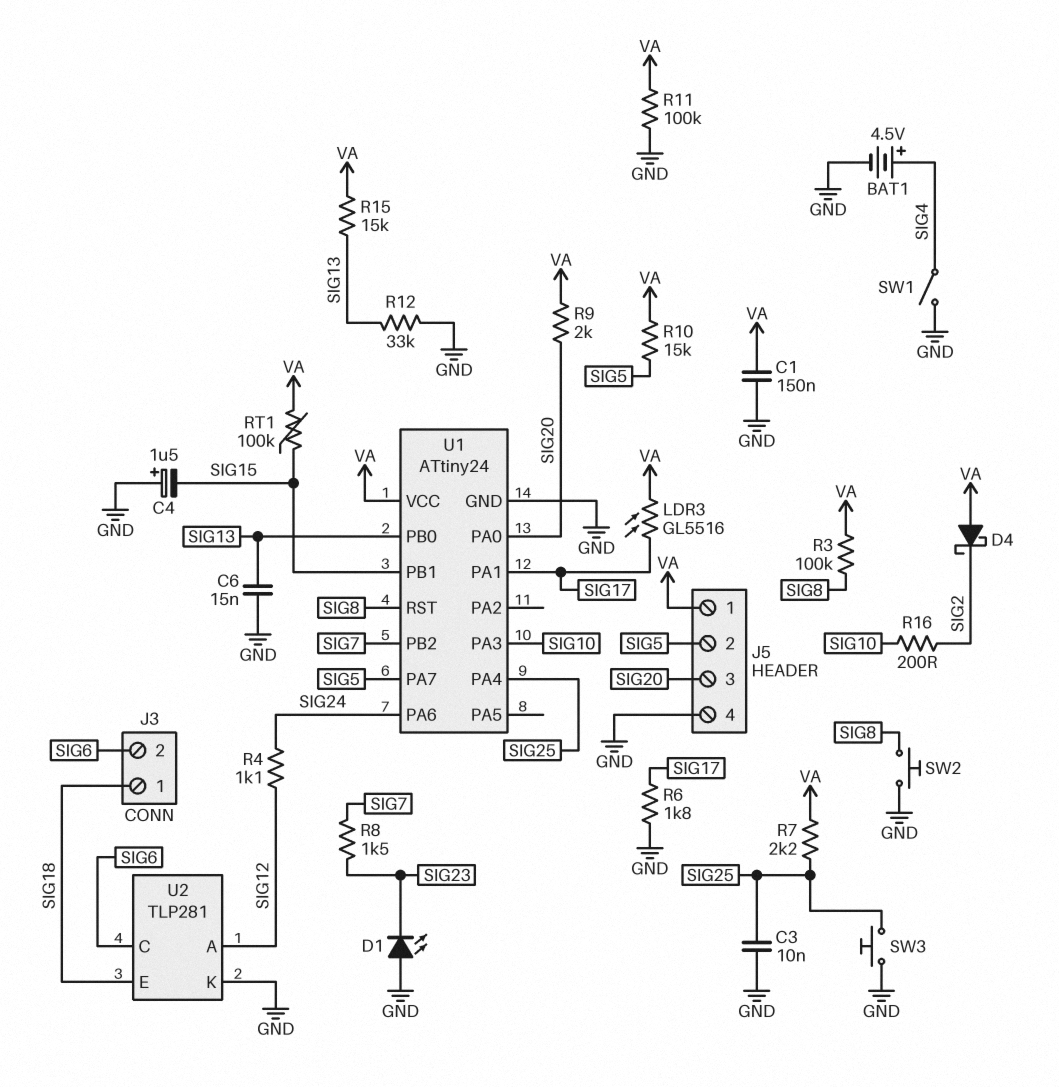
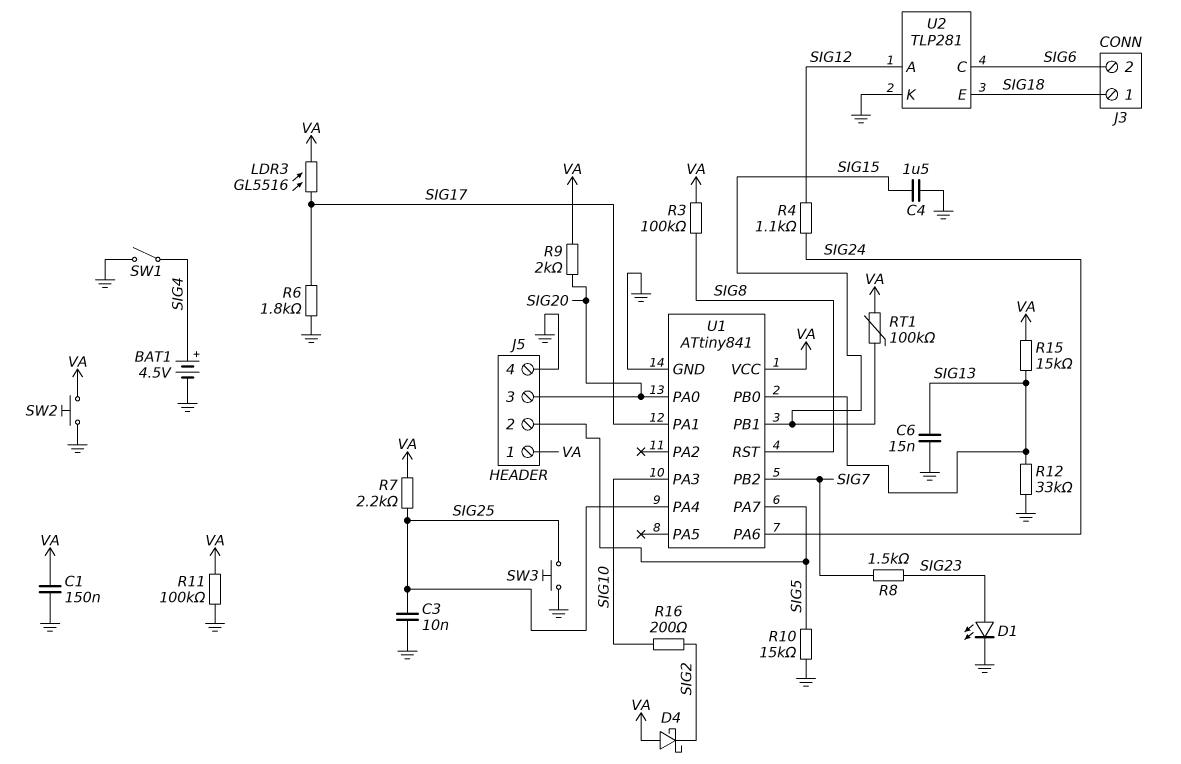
C4: 1.5uF (plus GND, minus SIG15) -> 1.5uF (GND, SIG15)
D1: LED (A GND, K SIG23) -> LED (A SIG23, K GND)
R10: 15k (SIG5, VA) -> 15k (GND, SIG5)
SW2: button (GND, SIG8) -> button (GND, VA)
U1: ATtiny24 -> ATtiny841

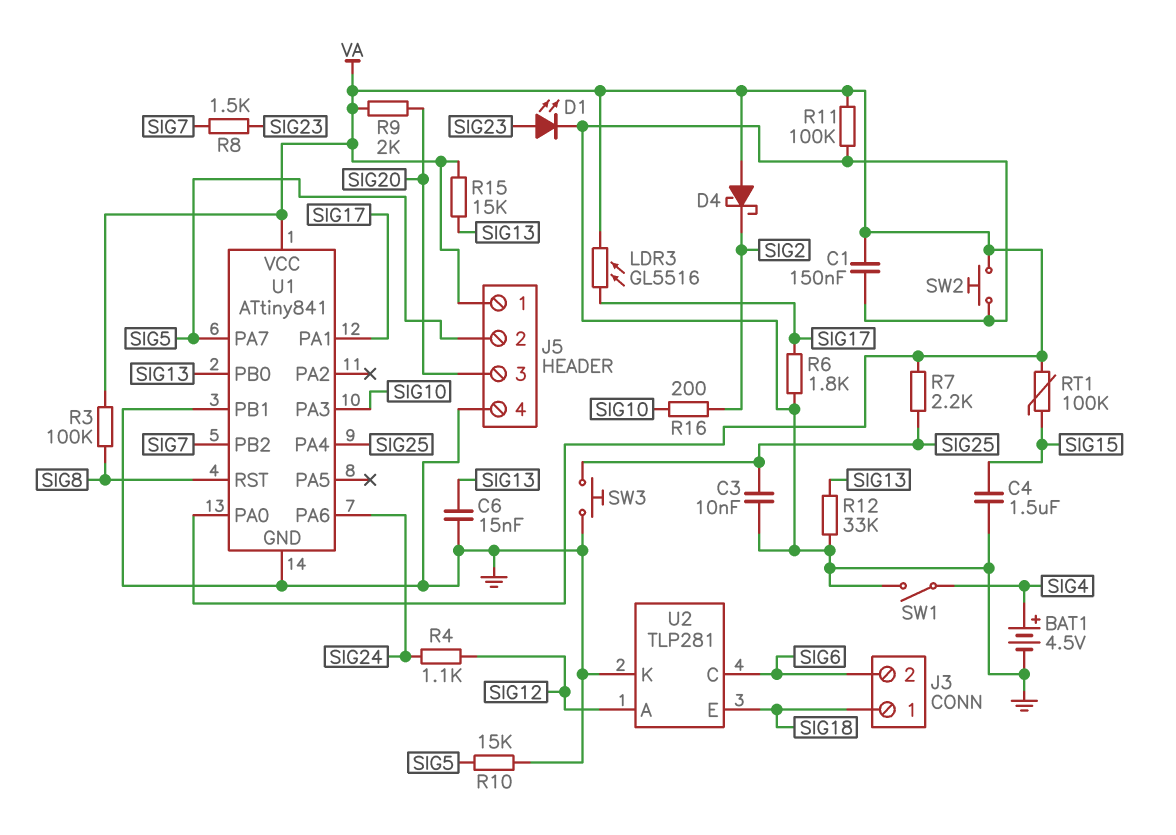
U1 pin PA0: SIG20 -> VA
U1 pin PB1: SIG15 -> GND

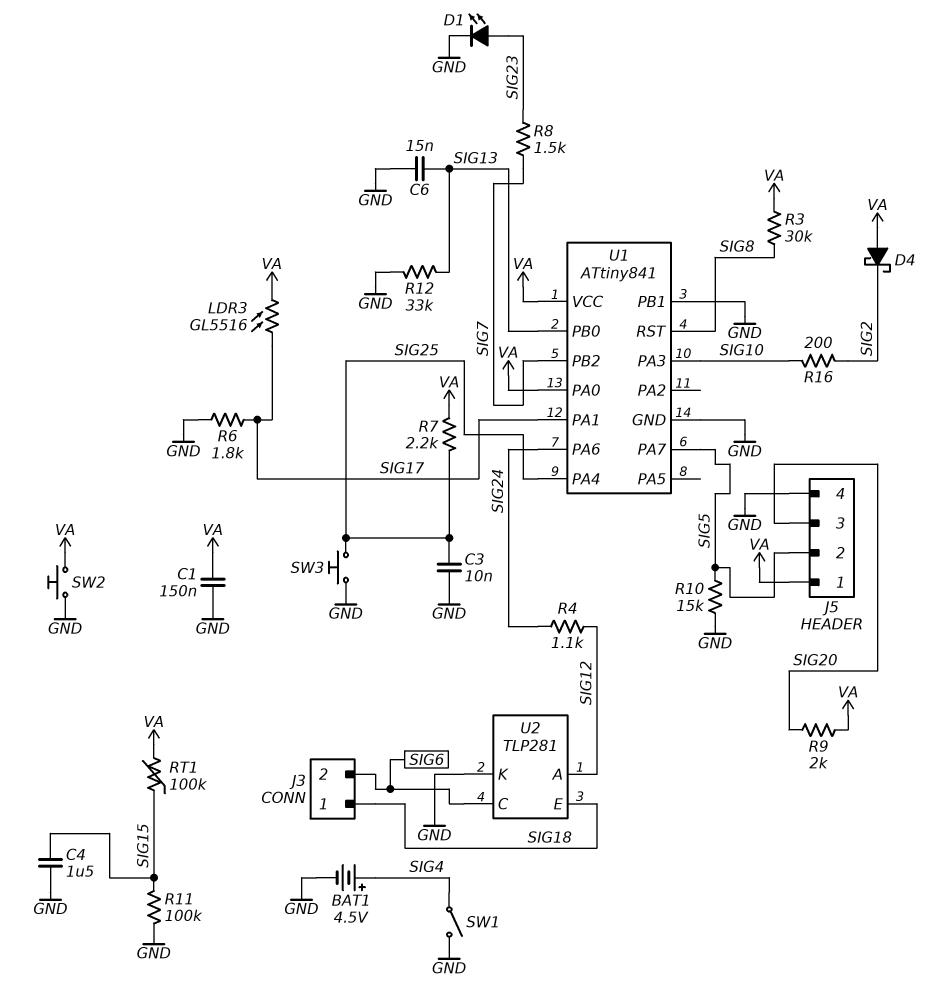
R3: 100k (SIG8, VA) -> 30k (SIG8, VA)
R11: 100k (GND, VA) -> 100k (GND, SIG15)
R15: 15k (SIG13, VA) -> none

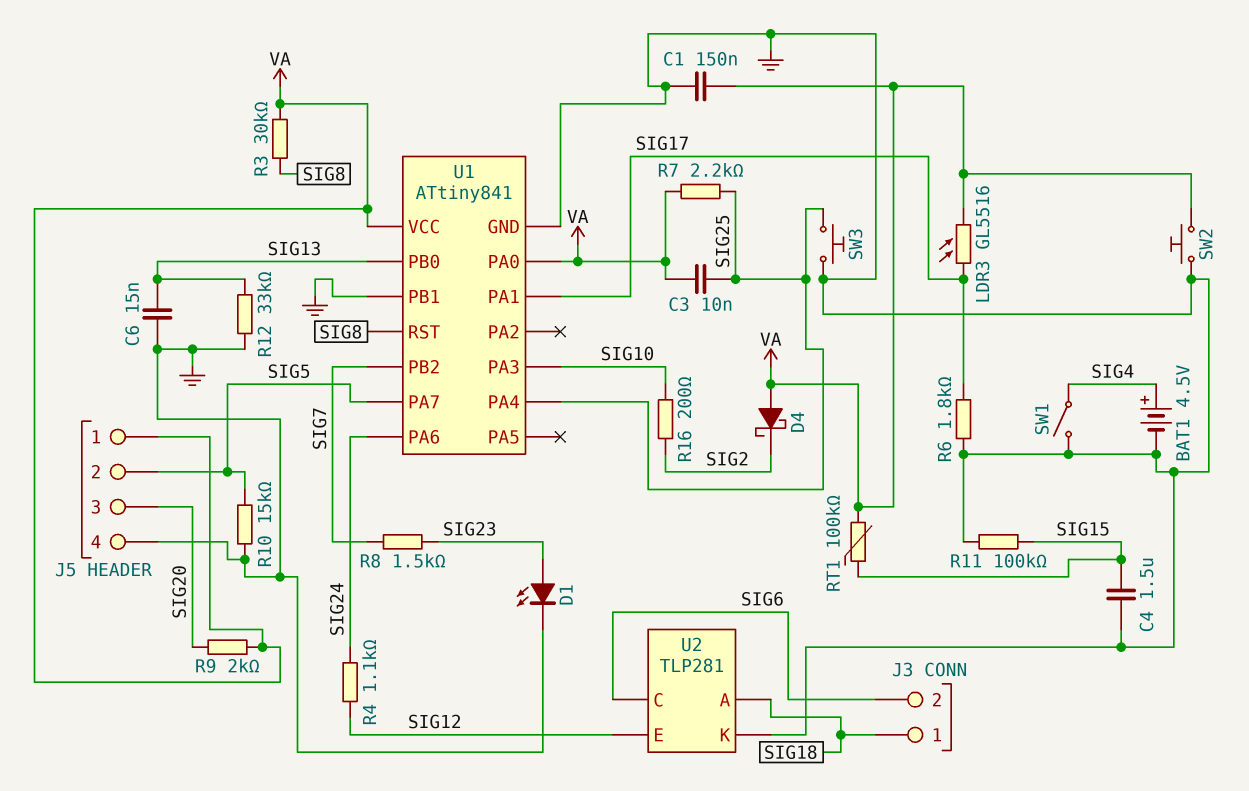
C3: 10nF (GND, SIG25) -> 10nF (SIG25, VA)
U2 pin A: SIG12 -> SIG18
U2 pin E: SIG18 -> SIG12

